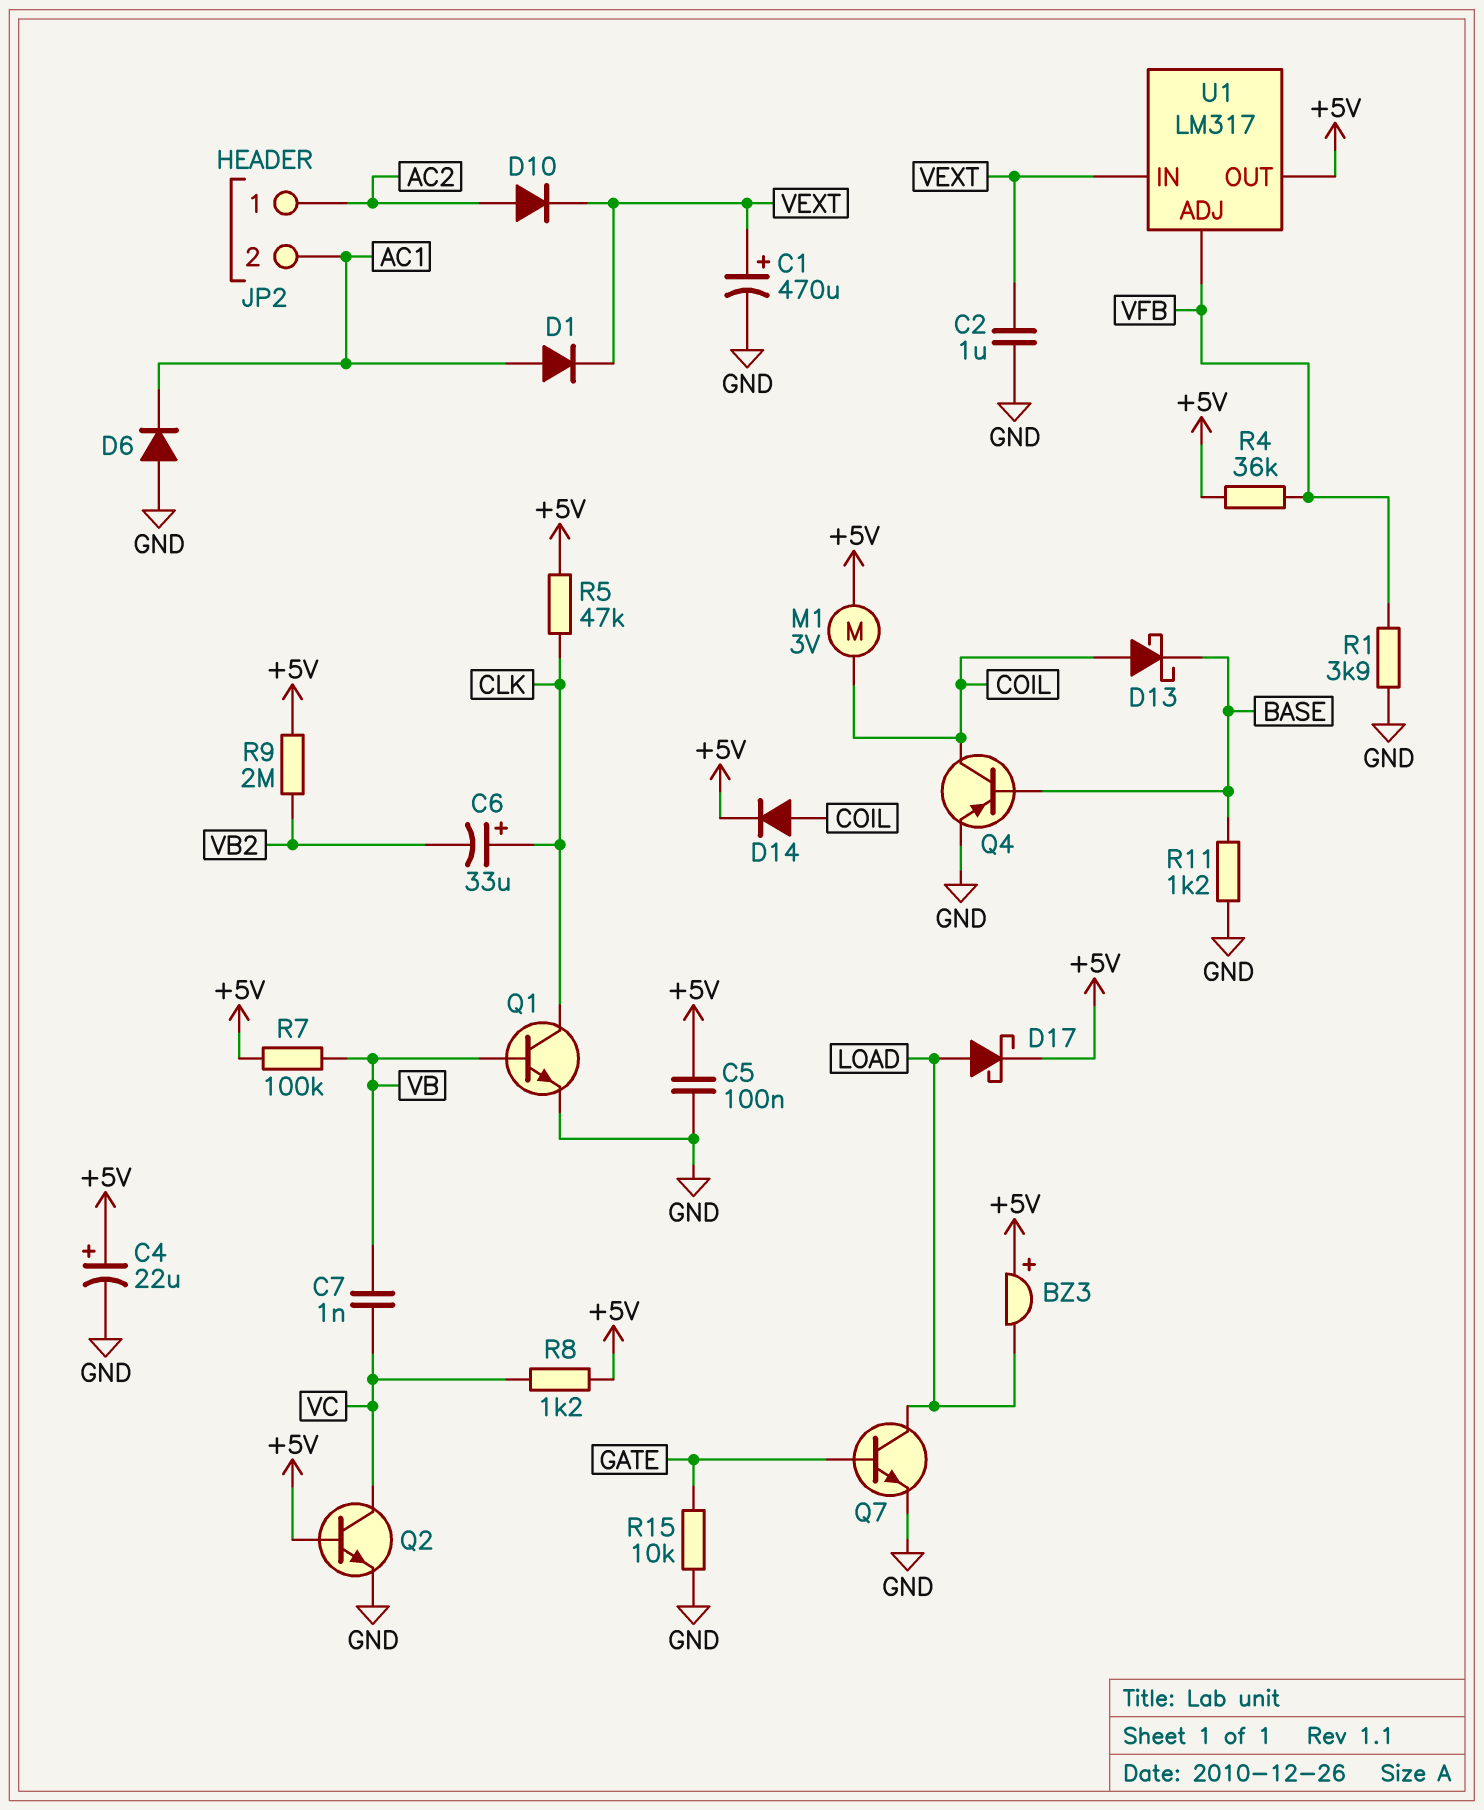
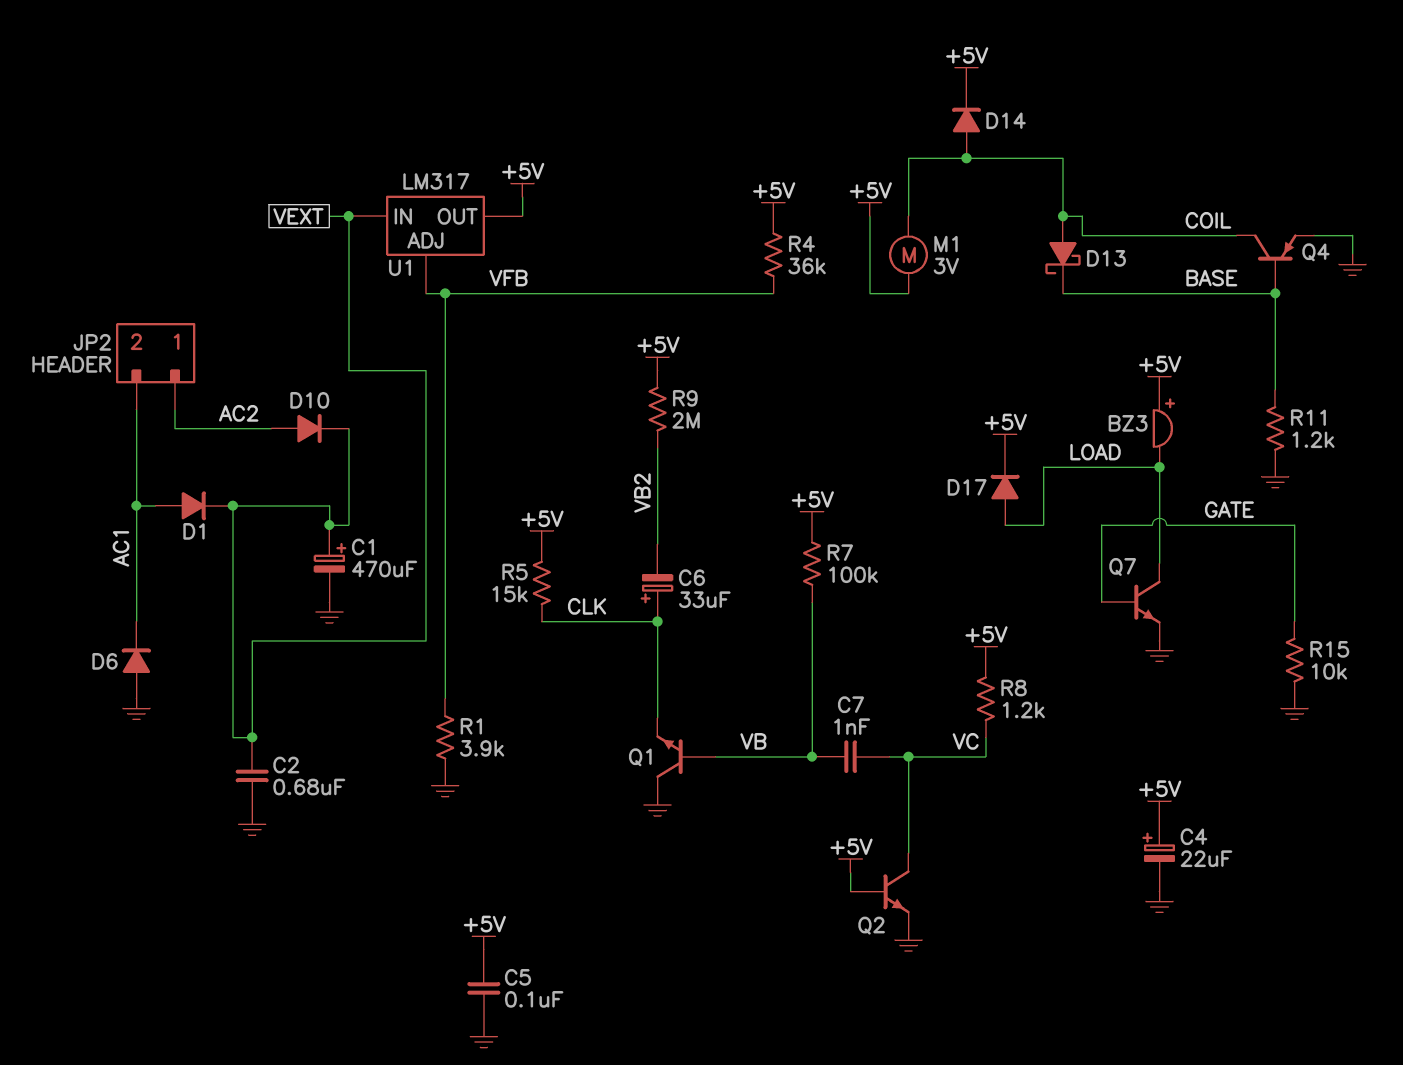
C2: 1uF (GND, VEXT) -> 680nF (GND, VEXT)
D17: schottky (A LOAD, K +5V) -> diode (A LOAD, K +5V)
Q1: NPN (B VB, C CLK, E GND) -> NPN (B VB, C GND, E CLK)
R5: 47k (+5V, CLK) -> 15k (+5V, CLK)

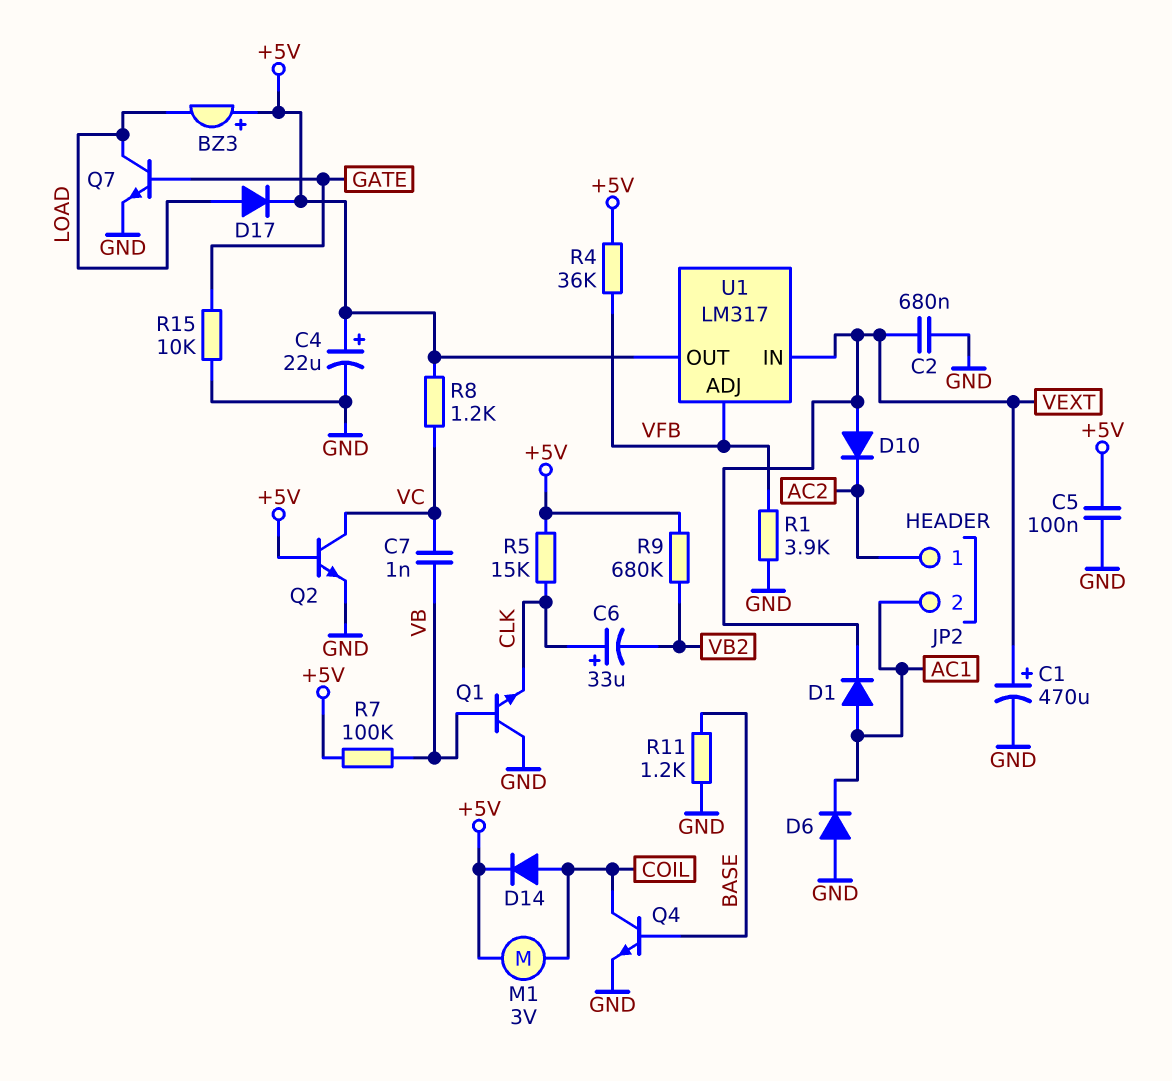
D10: diode (A AC2, K VEXT) -> diode (A VEXT, K AC2)
D13: schottky (A COIL, K BASE) -> none
Q4: PNP (B BASE, C COIL, E GND) -> NPN (B BASE, C COIL, E GND)
R9: 2M (+5V, VB2) -> 680k (+5V, VB2)

